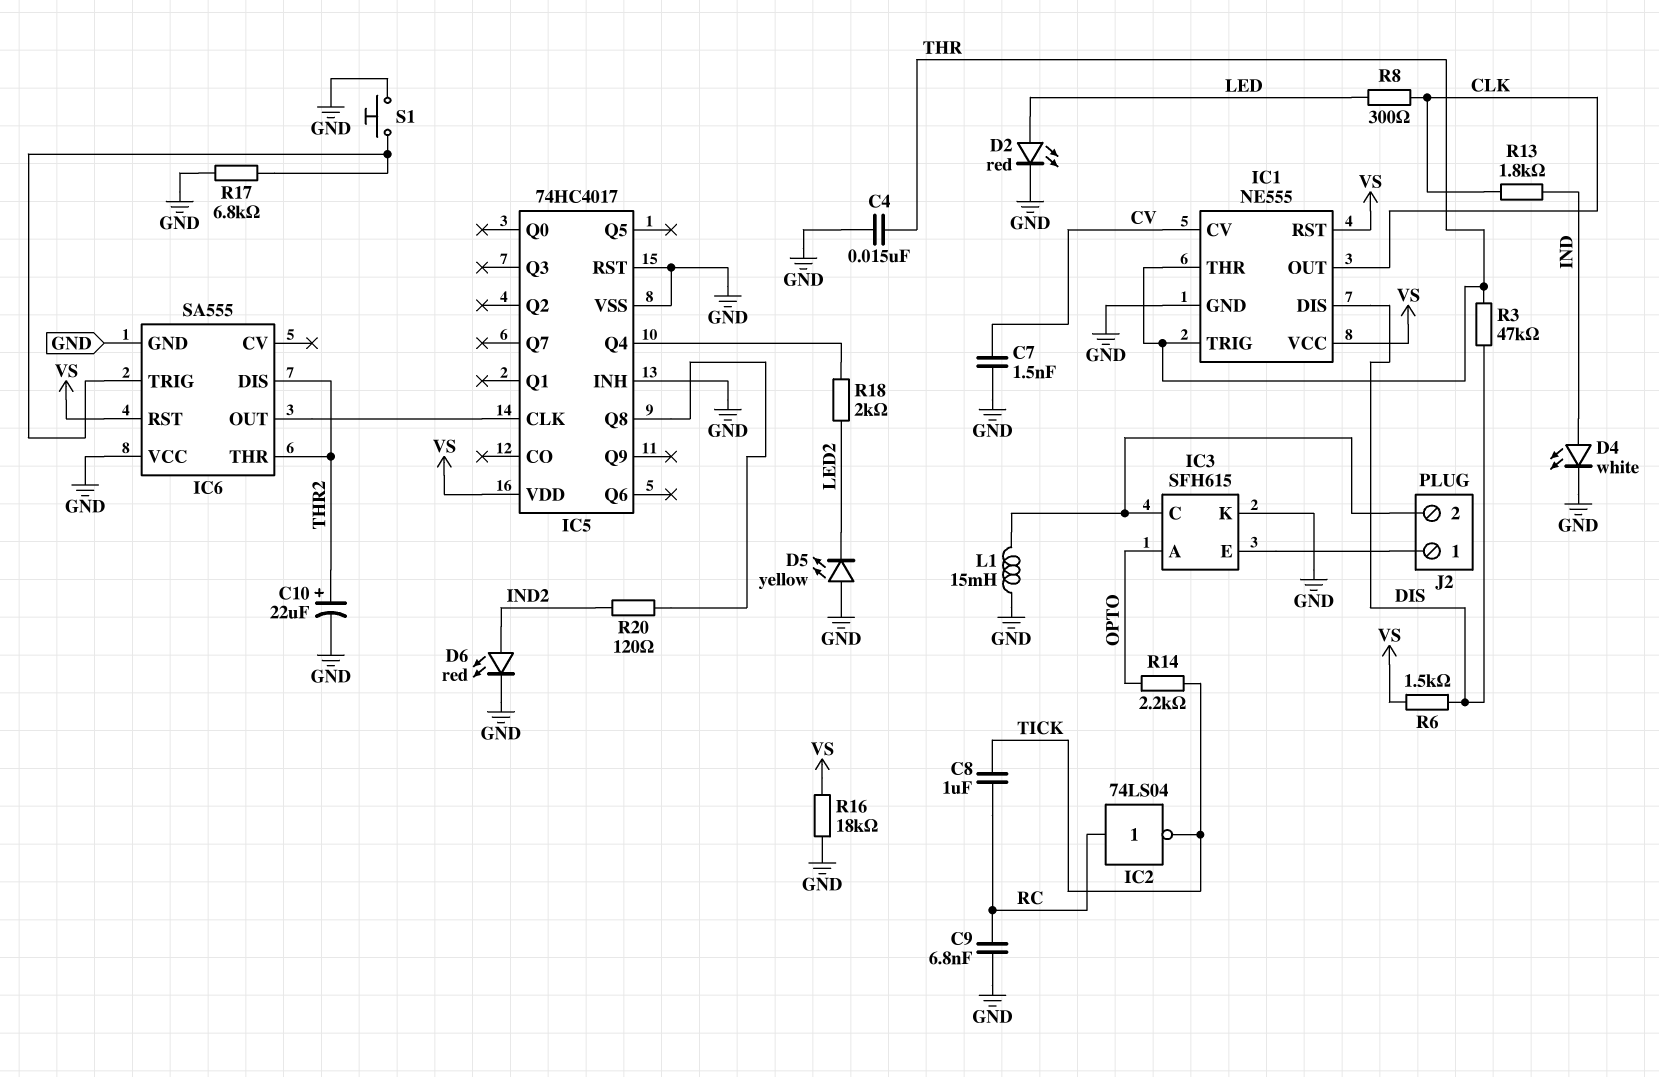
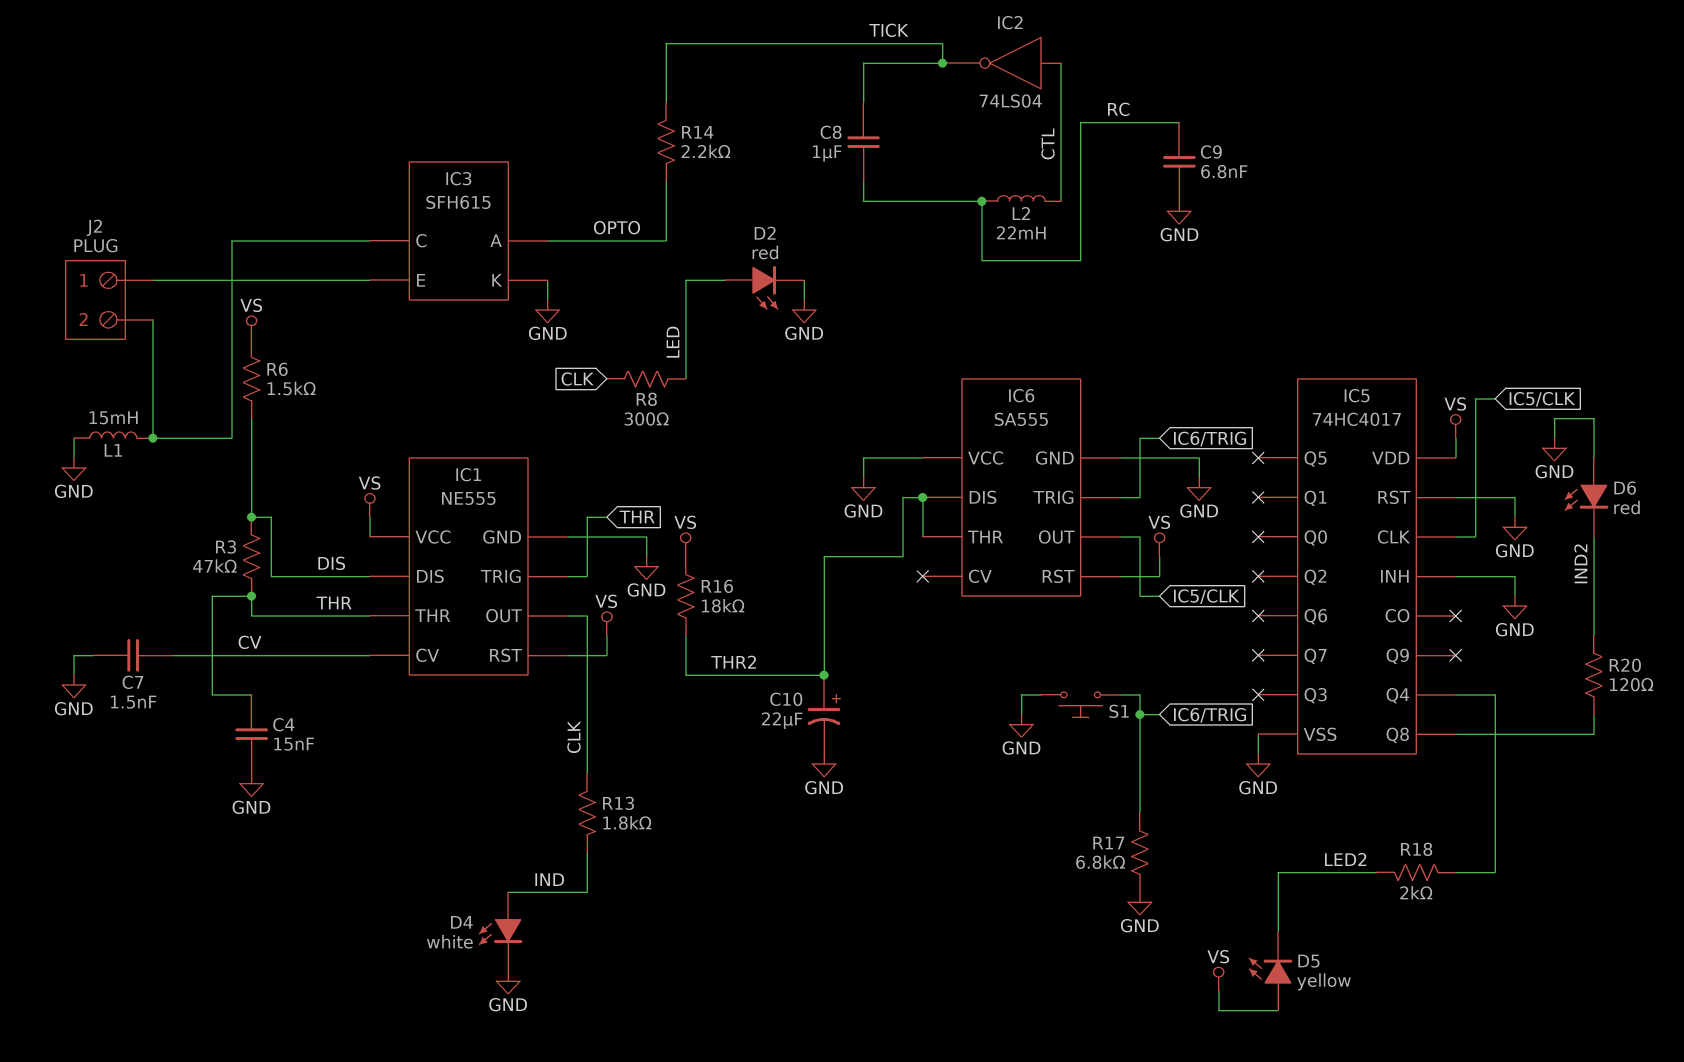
D5: LED yellow (A GND, K LED2) -> LED yellow (A VS, K LED2)
D6: LED red (A IND2, K GND) -> LED red (A GND, K IND2)
IC2: NOT 74LS04 (in RC, out TICK) -> NOT 74LS04 (in CTL, out TICK)
L2: none -> 22mH (CTL, RC)
R16: 18k (GND, VS) -> 18k (THR2, VS)

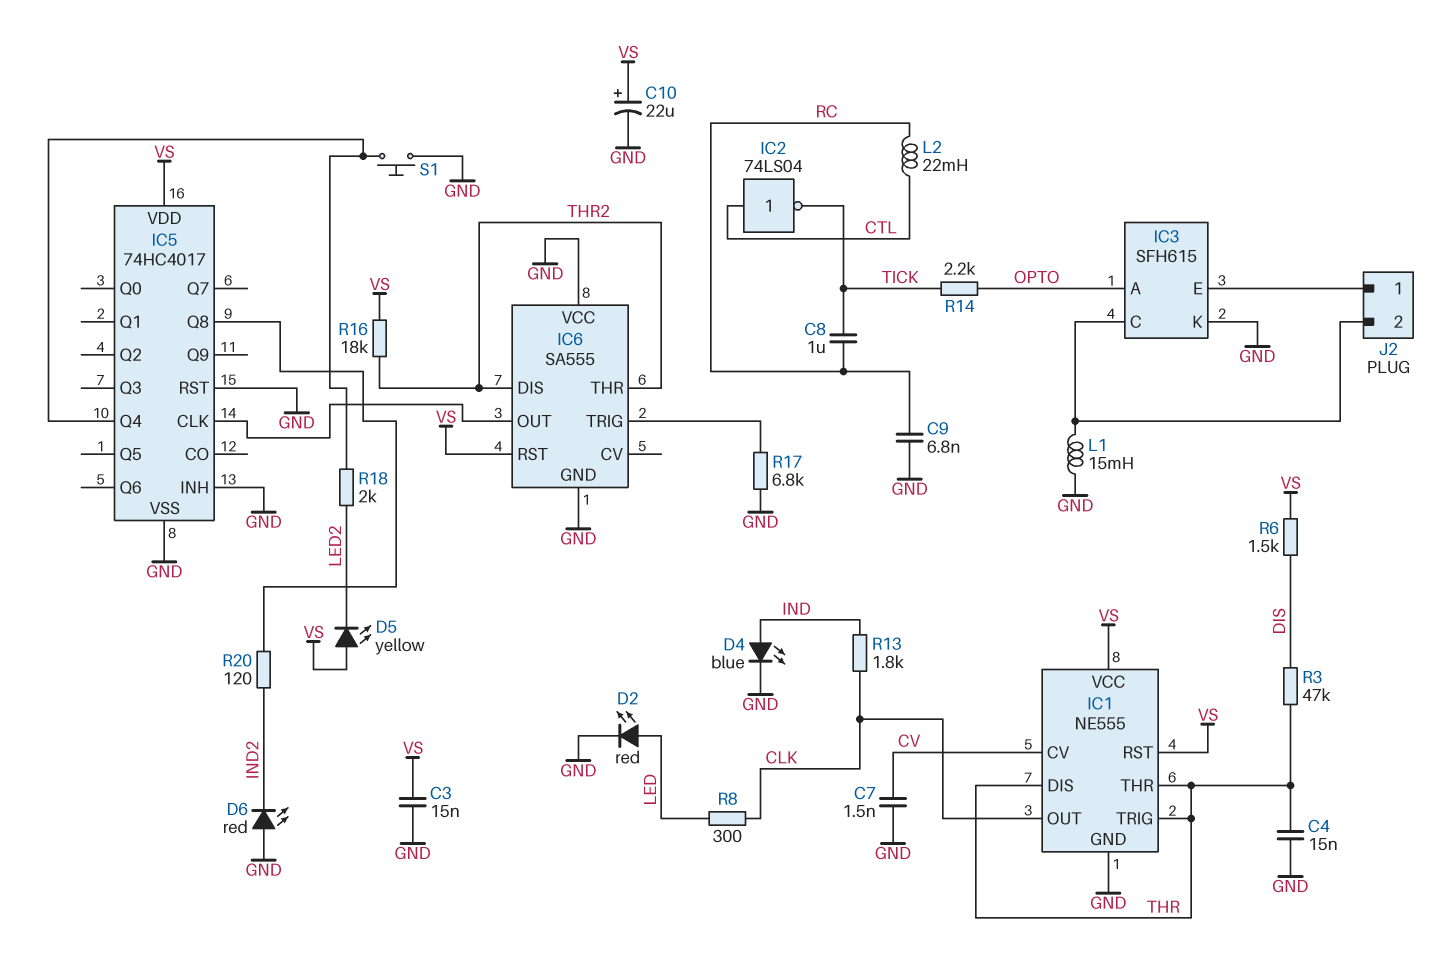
C3: none -> 15nF (GND, VS)
C10: 22uF (plus THR2, minus GND) -> 22uF (plus VS, minus GND)
D4: LED white (A IND, K GND) -> LED blue (A IND, K GND)
IC1 pin DIS: DIS -> THR
S1: button (GND, IC6/TRIG) -> button (GND, IC5/Q4)

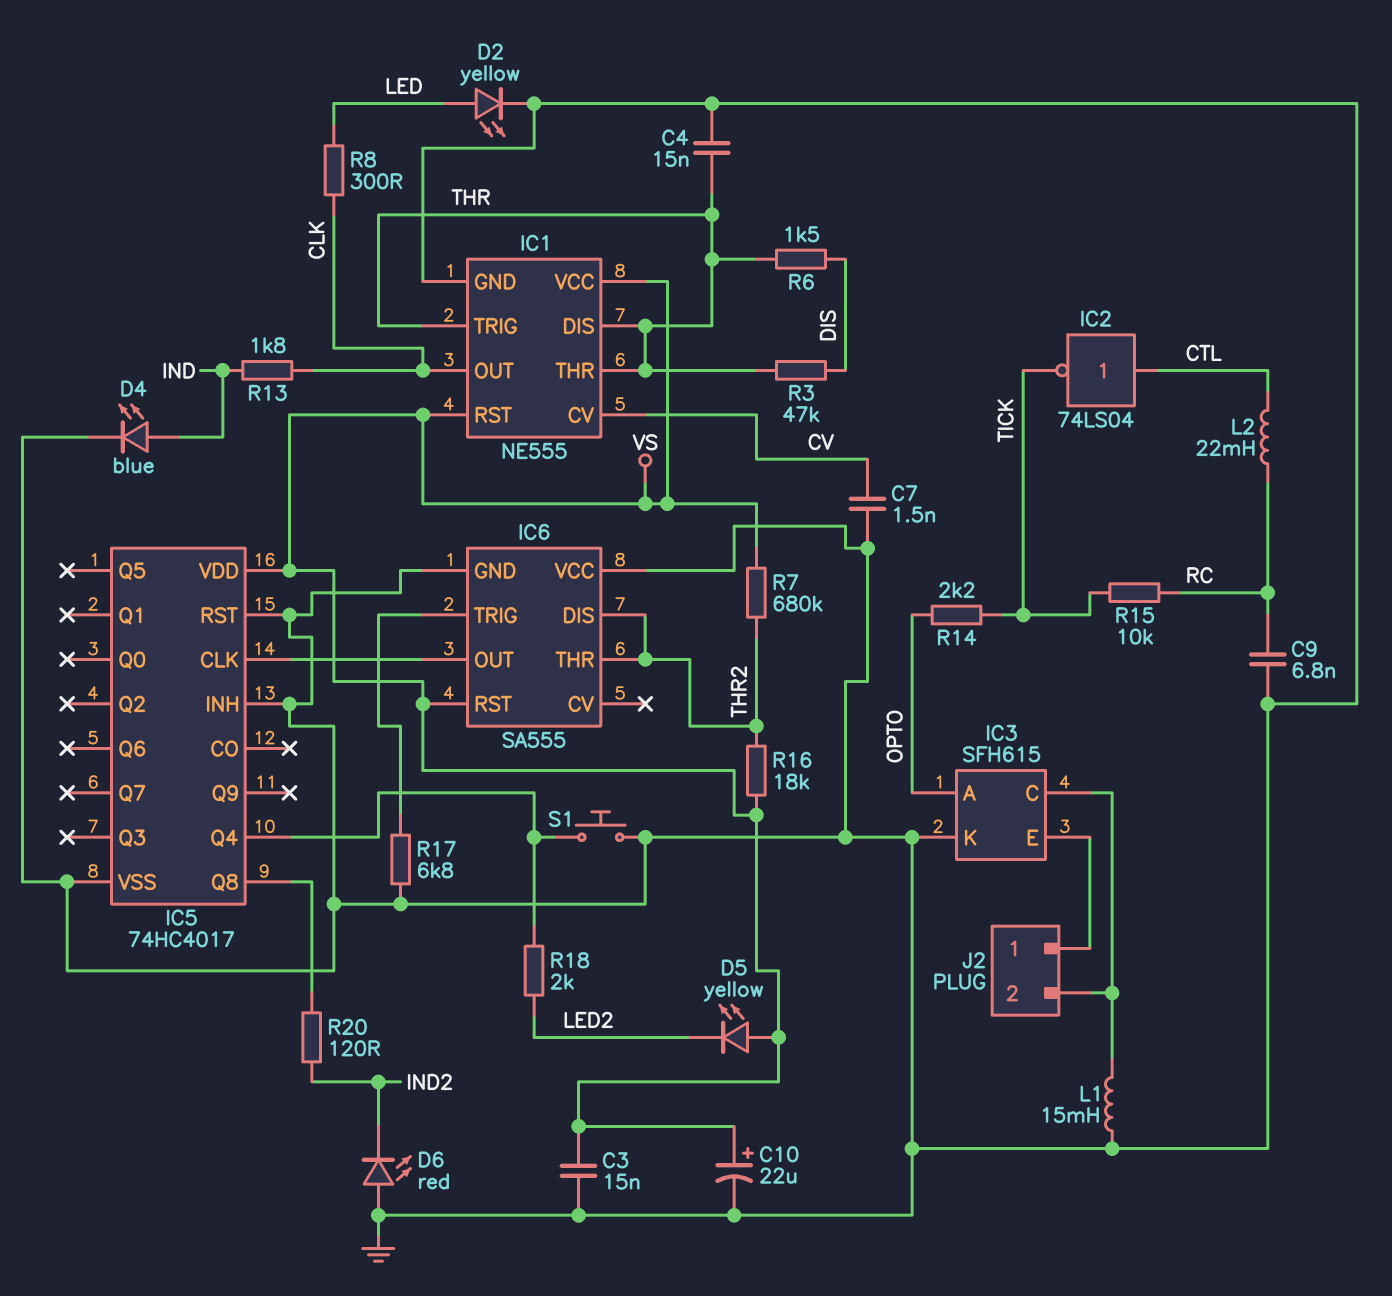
C8: 1uF (RC, TICK) -> none
D2: LED red (A LED, K GND) -> LED yellow (A LED, K GND)
R6: 1.5k (DIS, VS) -> 1.5k (DIS, THR)
R7: none -> 680k (THR2, VS)
R15: none -> 10k (RC, TICK)

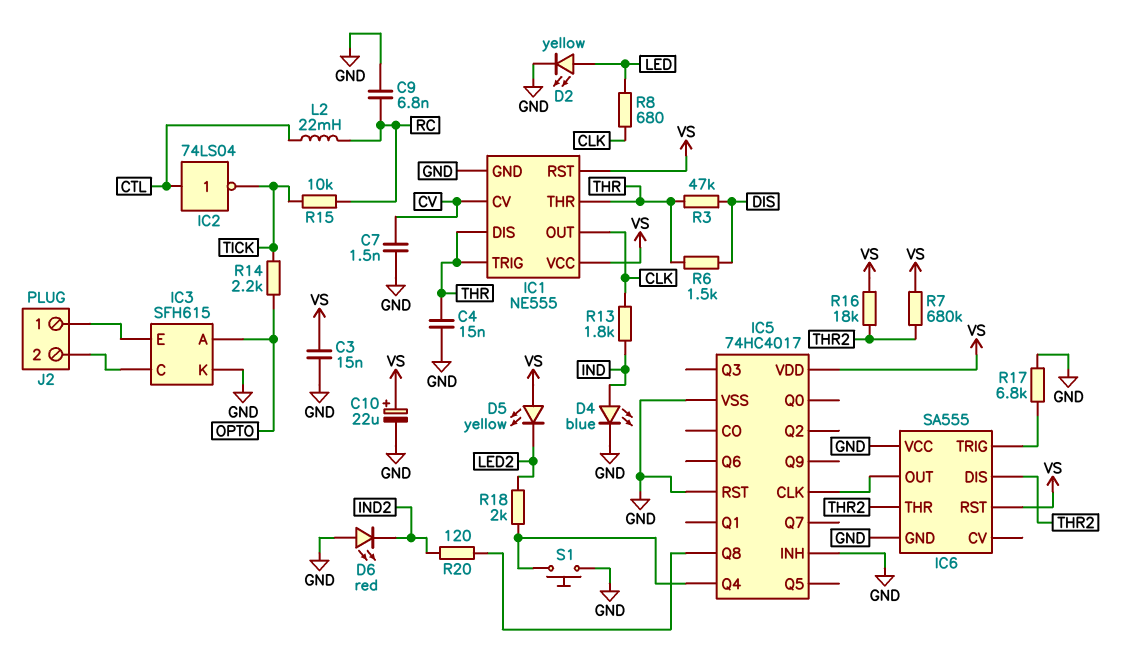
L1: 15mH (GND, IC3/C) -> none
R8: 300 (CLK, LED) -> 680 (CLK, LED)

